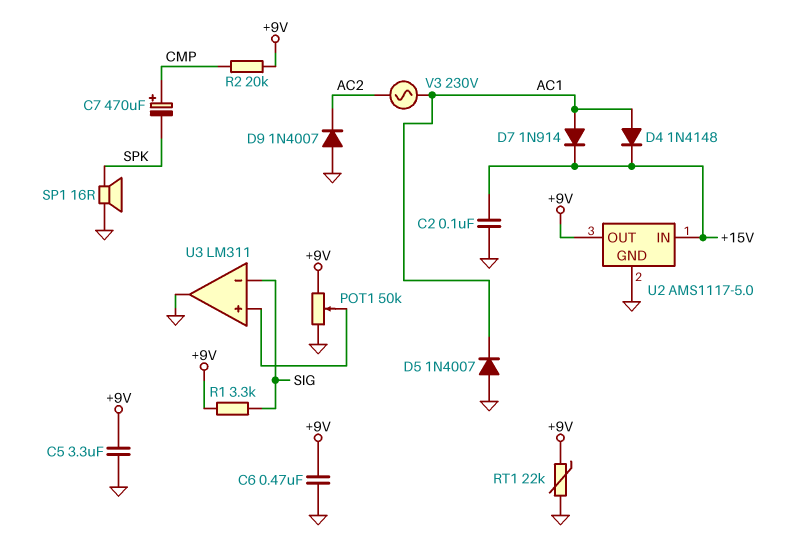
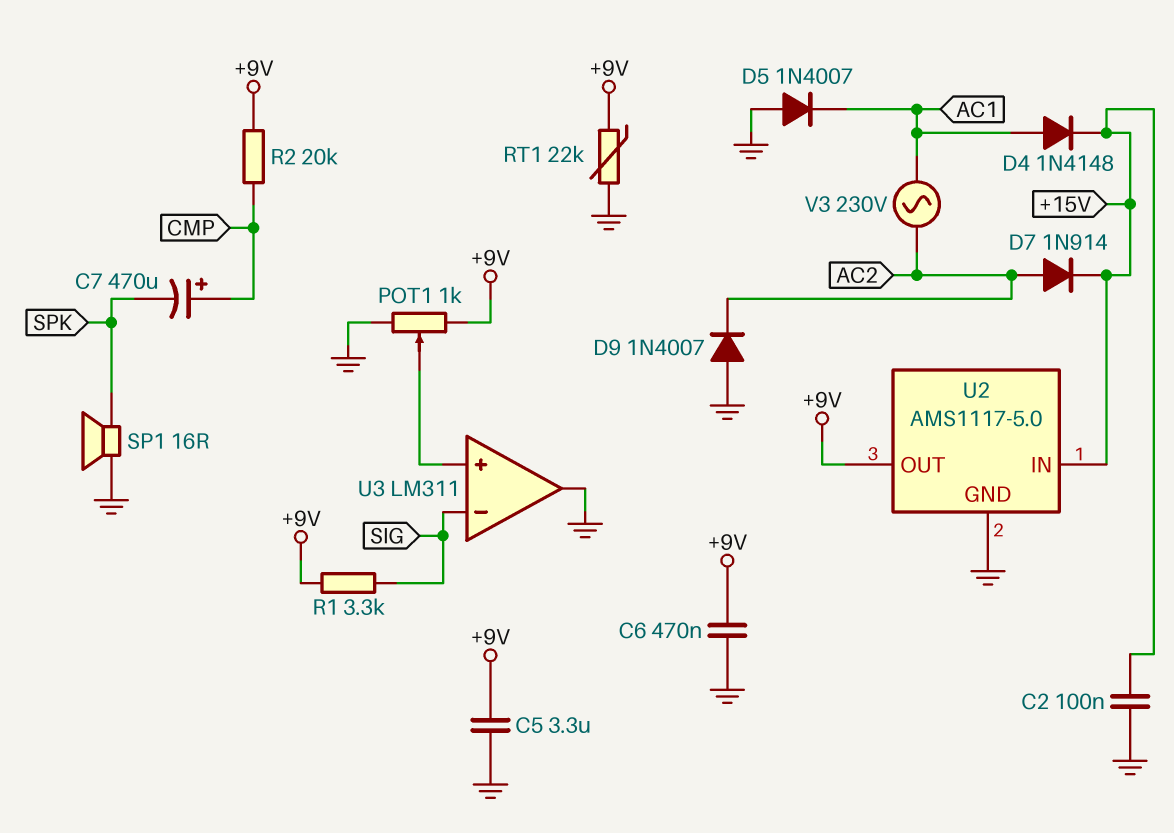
D7: diode 1N914 (A AC1, K +15V) -> diode 1N914 (A AC2, K +15V)
POT1: 50k (+9V, GND, wiper U3/in+) -> 1k (+9V, GND, wiper U3/in+)

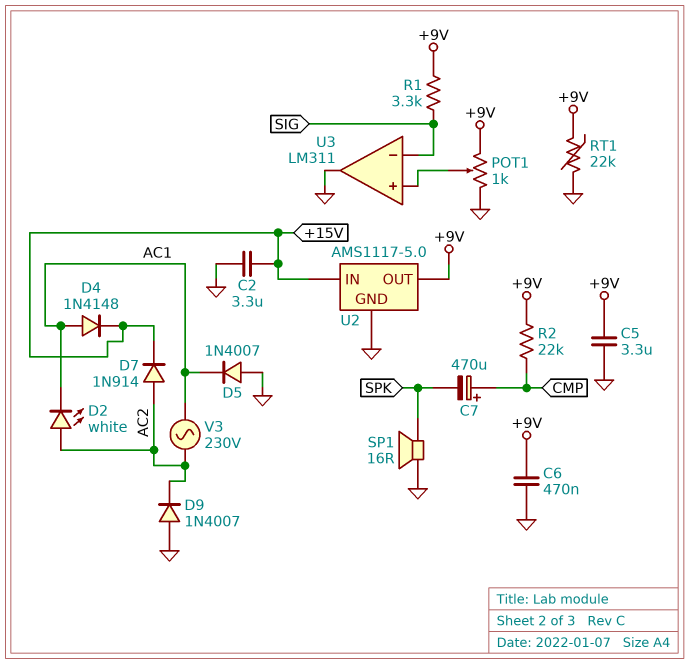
C2: 100nF (+15V, GND) -> 3.3uF (+15V, GND)
D2: none -> LED white (A AC2, K AC1)
R2: 20k (+9V, CMP) -> 22k (+9V, CMP)

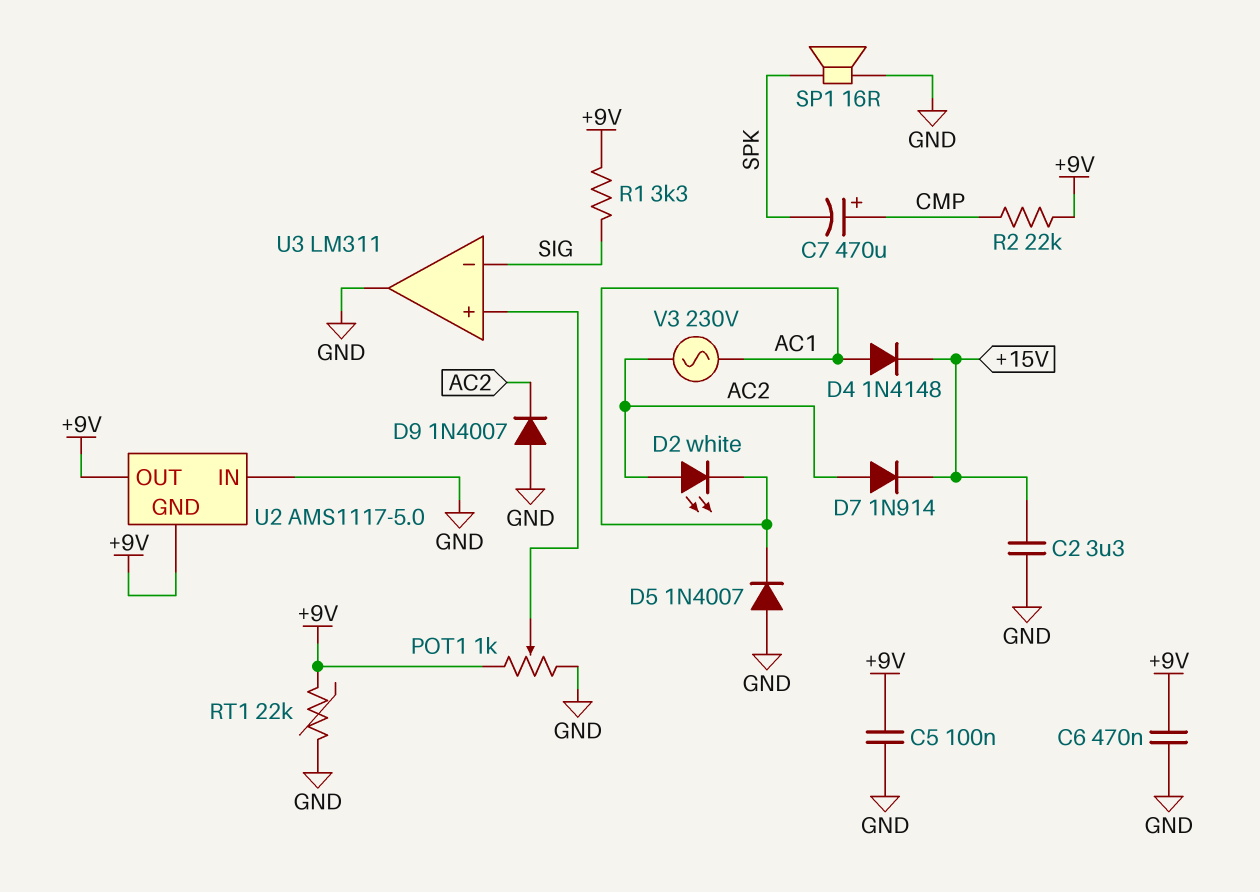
C5: 3.3uF (+9V, GND) -> 100nF (+9V, GND)
U2 pin GND: GND -> +9V
U2 pin IN: +15V -> GND

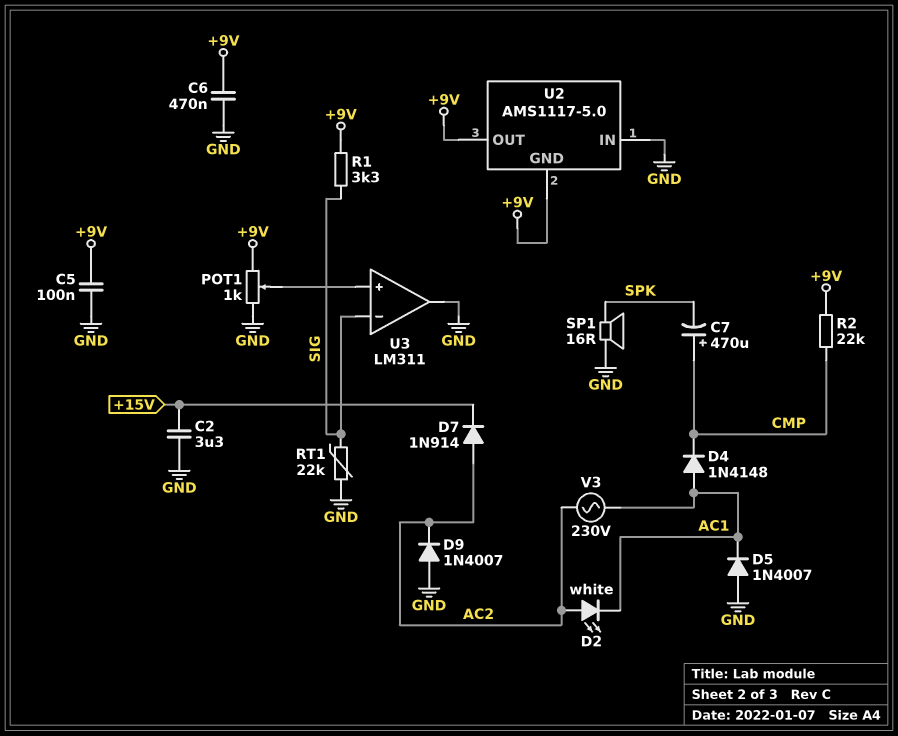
D4: diode 1N4148 (A AC1, K +15V) -> diode 1N4148 (A AC1, K CMP)
RT1: 22k (+9V, GND) -> 22k (GND, SIG)

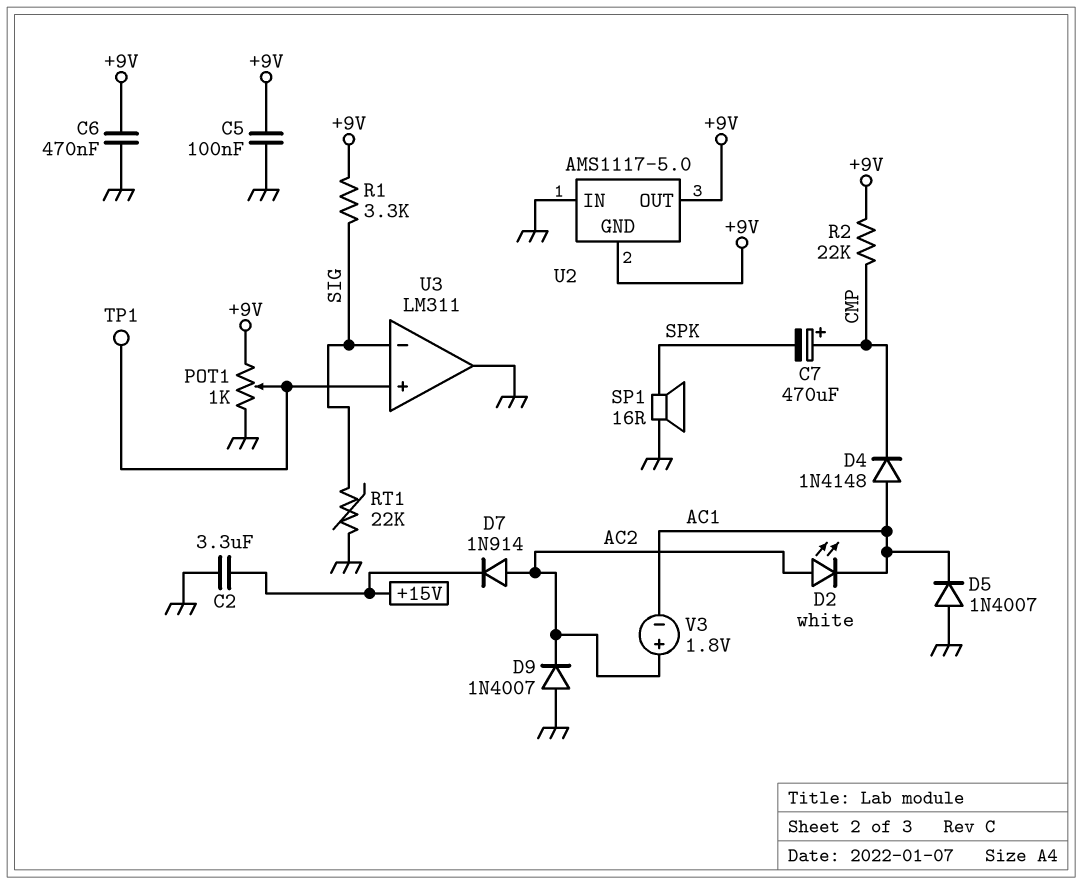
TP1: none -> test point (U3/in+)
V3: AC 230V (AC1, AC2) -> 1.8V (plus AC2, minus AC1)

